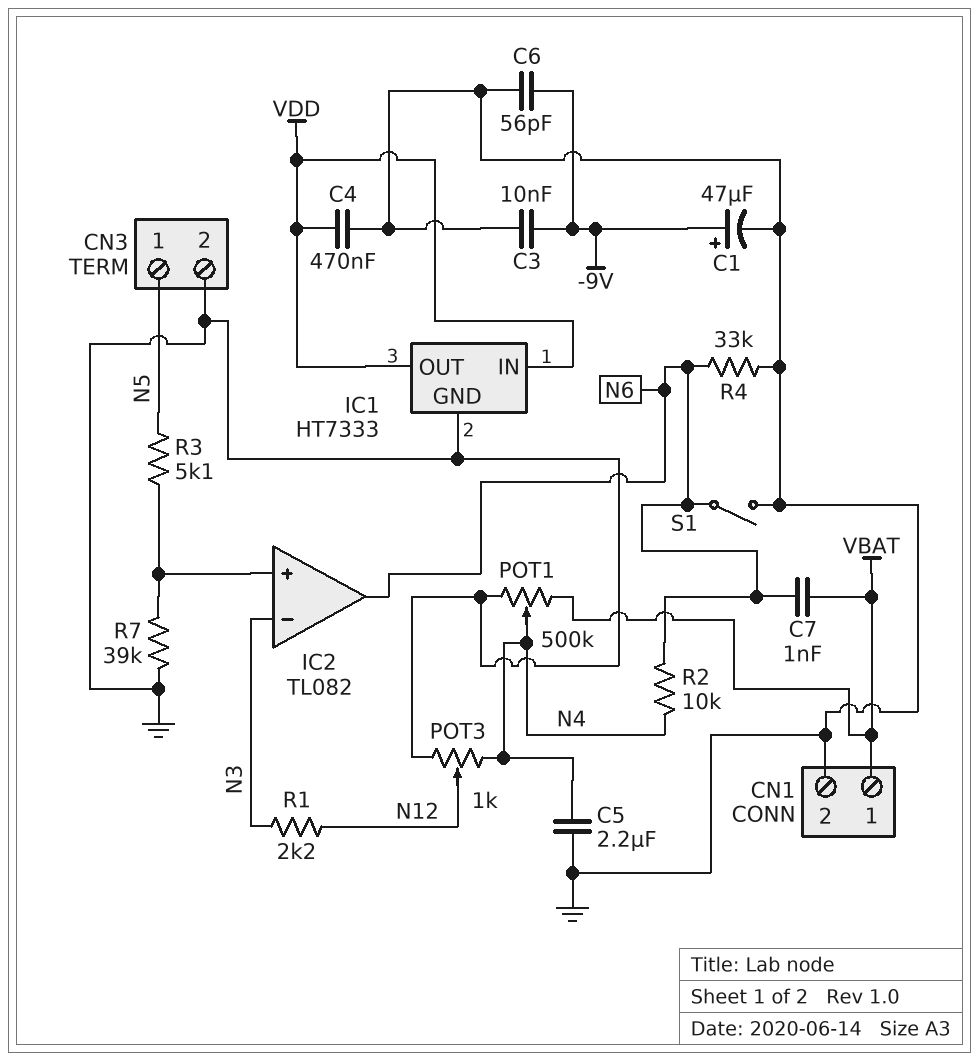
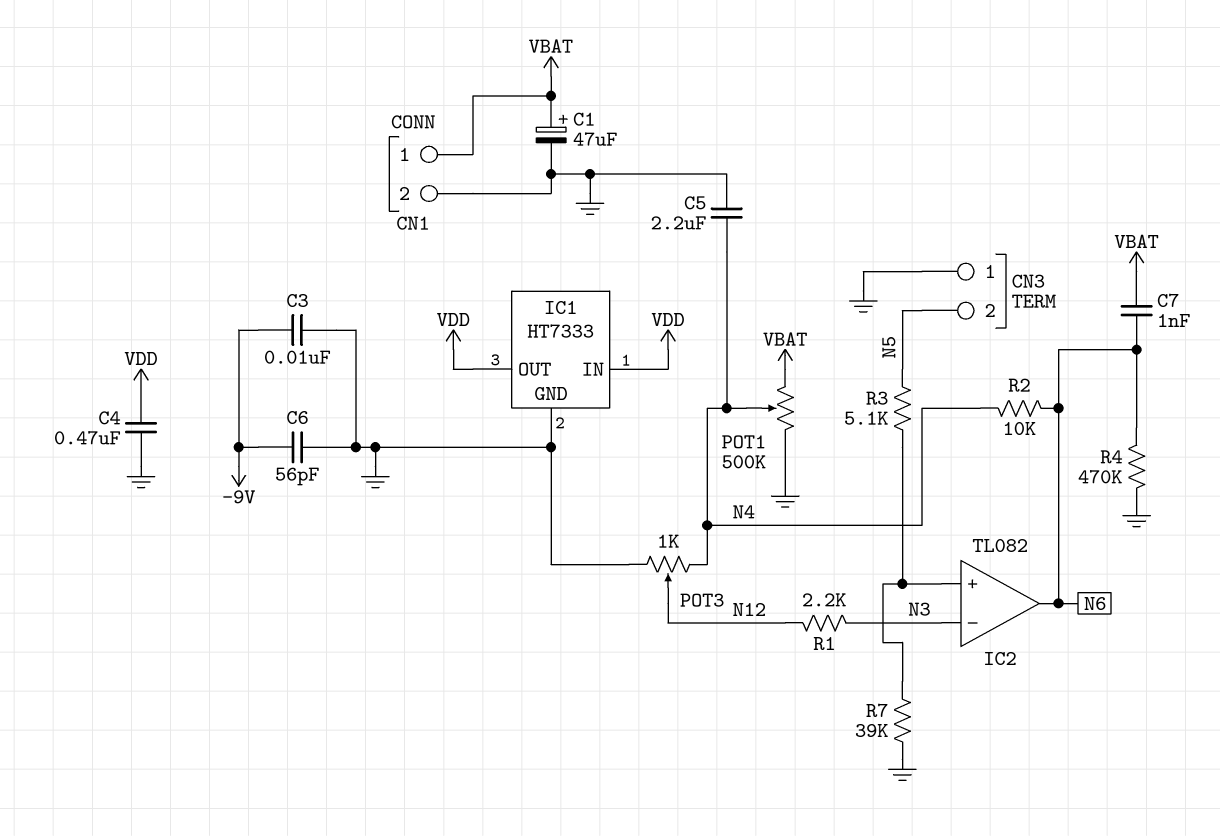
C1: 47uF (plus -9V, minus GND) -> 47uF (plus VBAT, minus GND)
CN3 pin 1: N5 -> GND
CN3 pin 2: GND -> N5
R4: 33k (GND, N6) -> 470k (GND, N6)
S1: switch (GND, N6) -> none

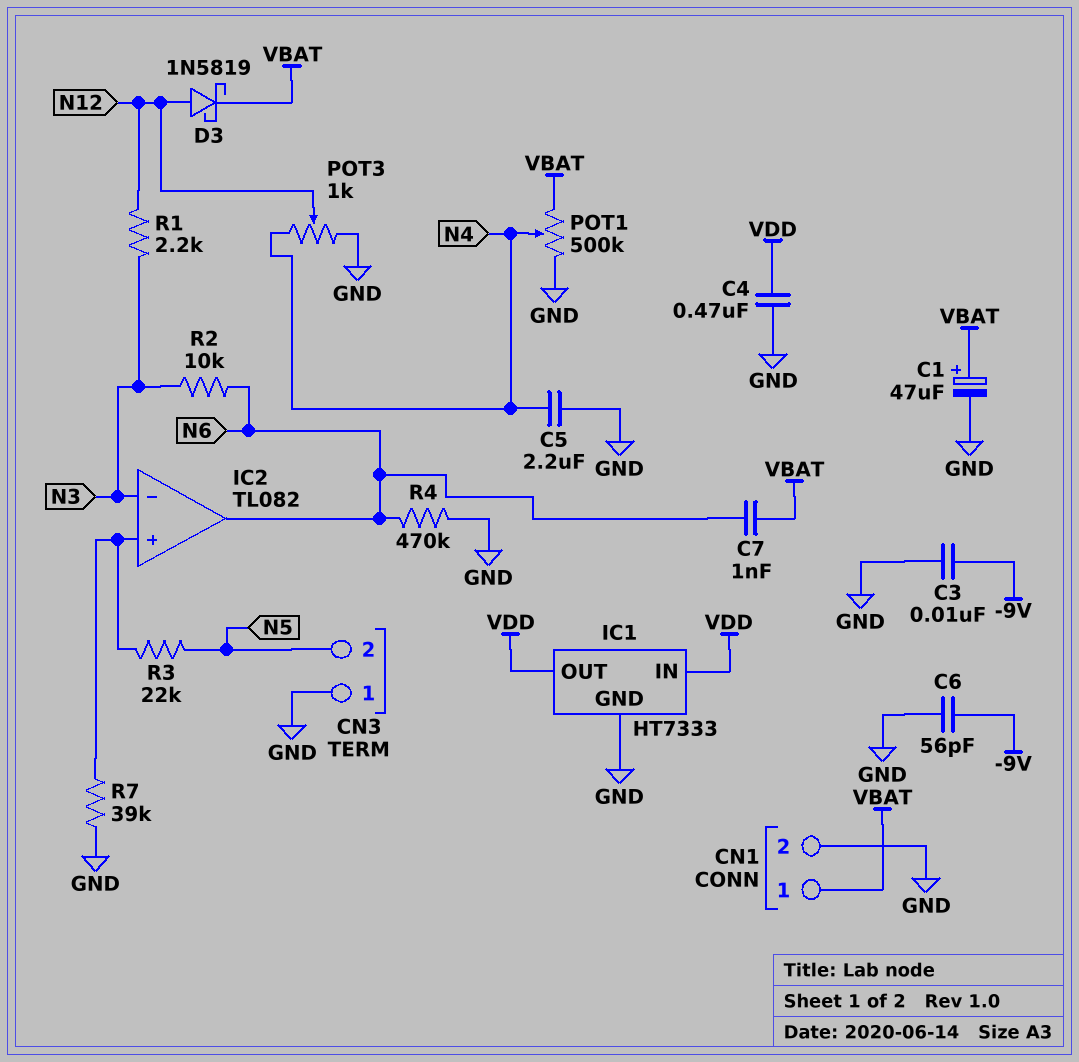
D3: none -> schottky 1N5819 (A N12, K VBAT)
R2: 10k (N4, N6) -> 10k (N3, N6)
R3: 5.1k (IC2/in+, N5) -> 22k (IC2/in+, N5)

